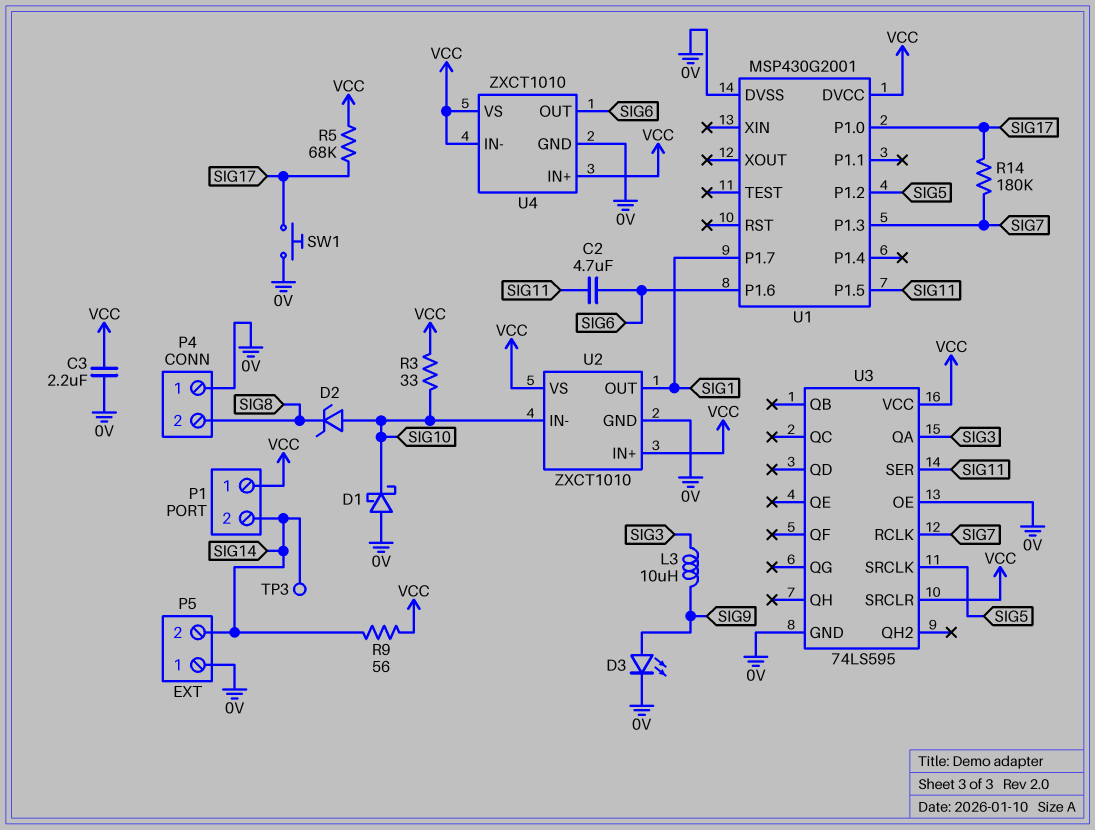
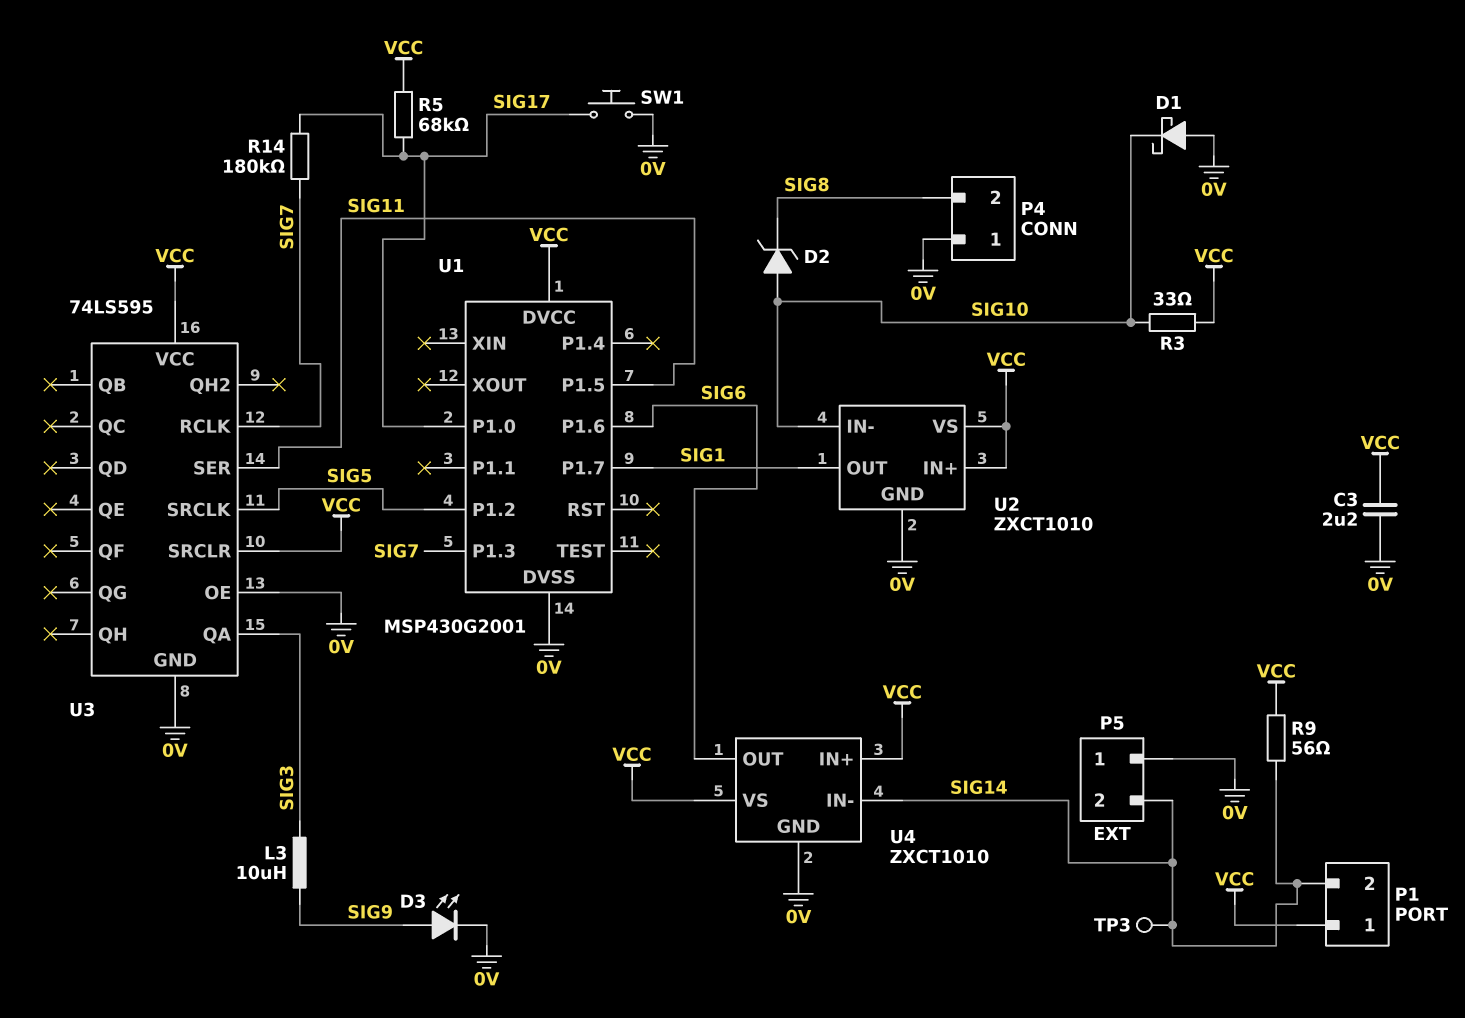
C2: 4.7uF (SIG6, SIG11) -> none
U4 pin IN-: VCC -> SIG14

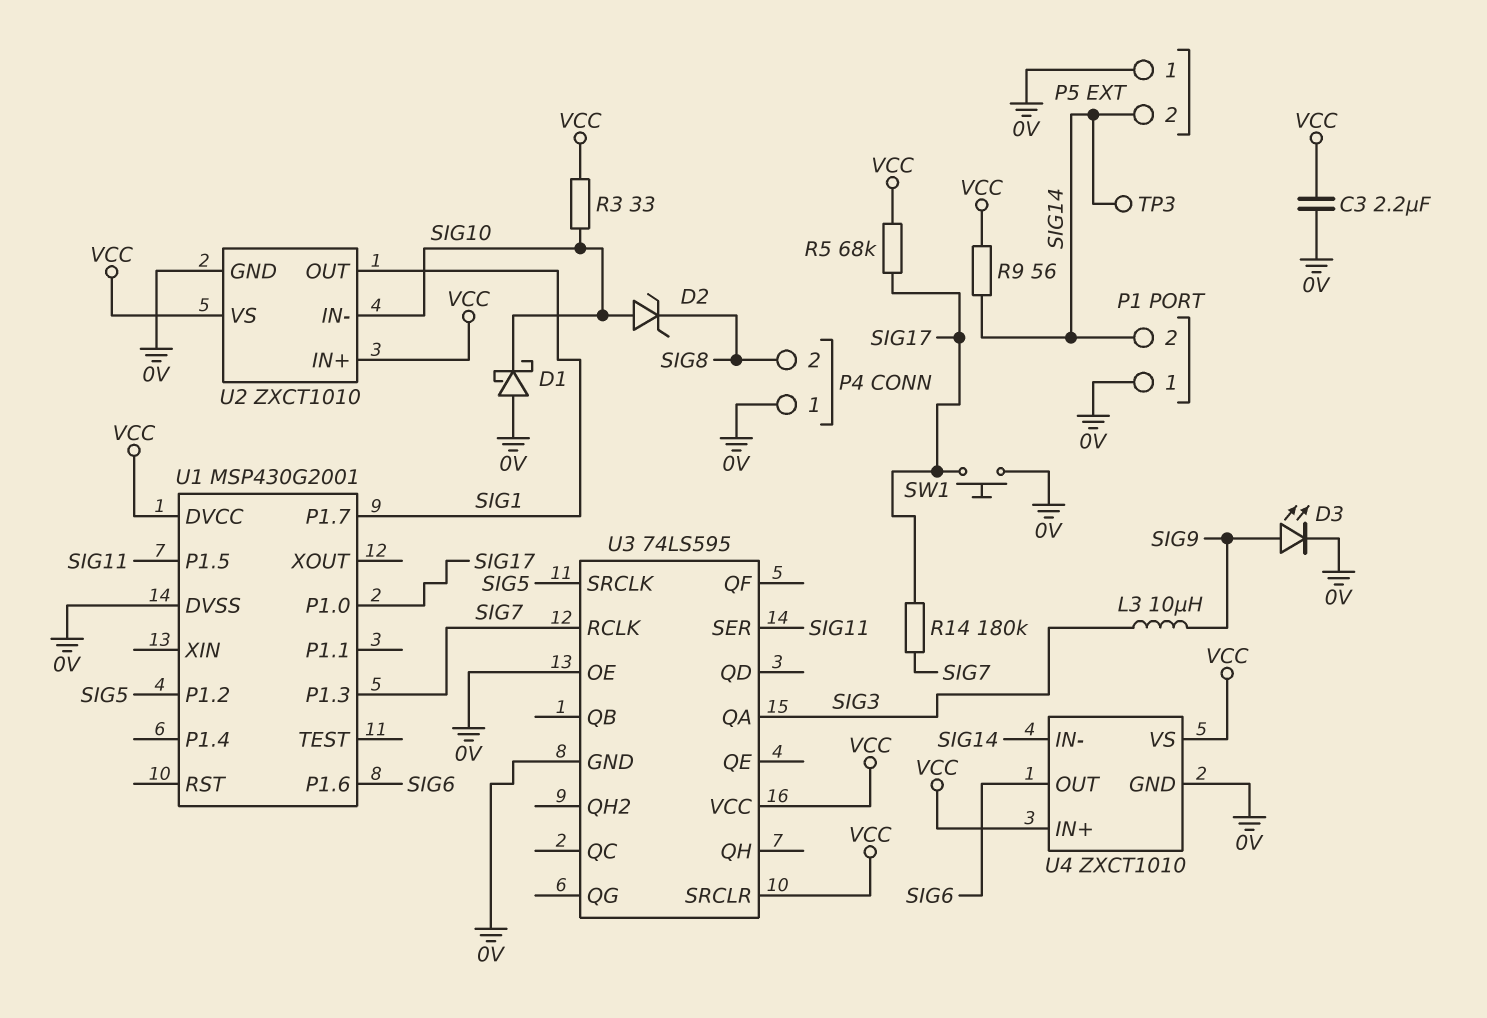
P1 pin 1: VCC -> 0V

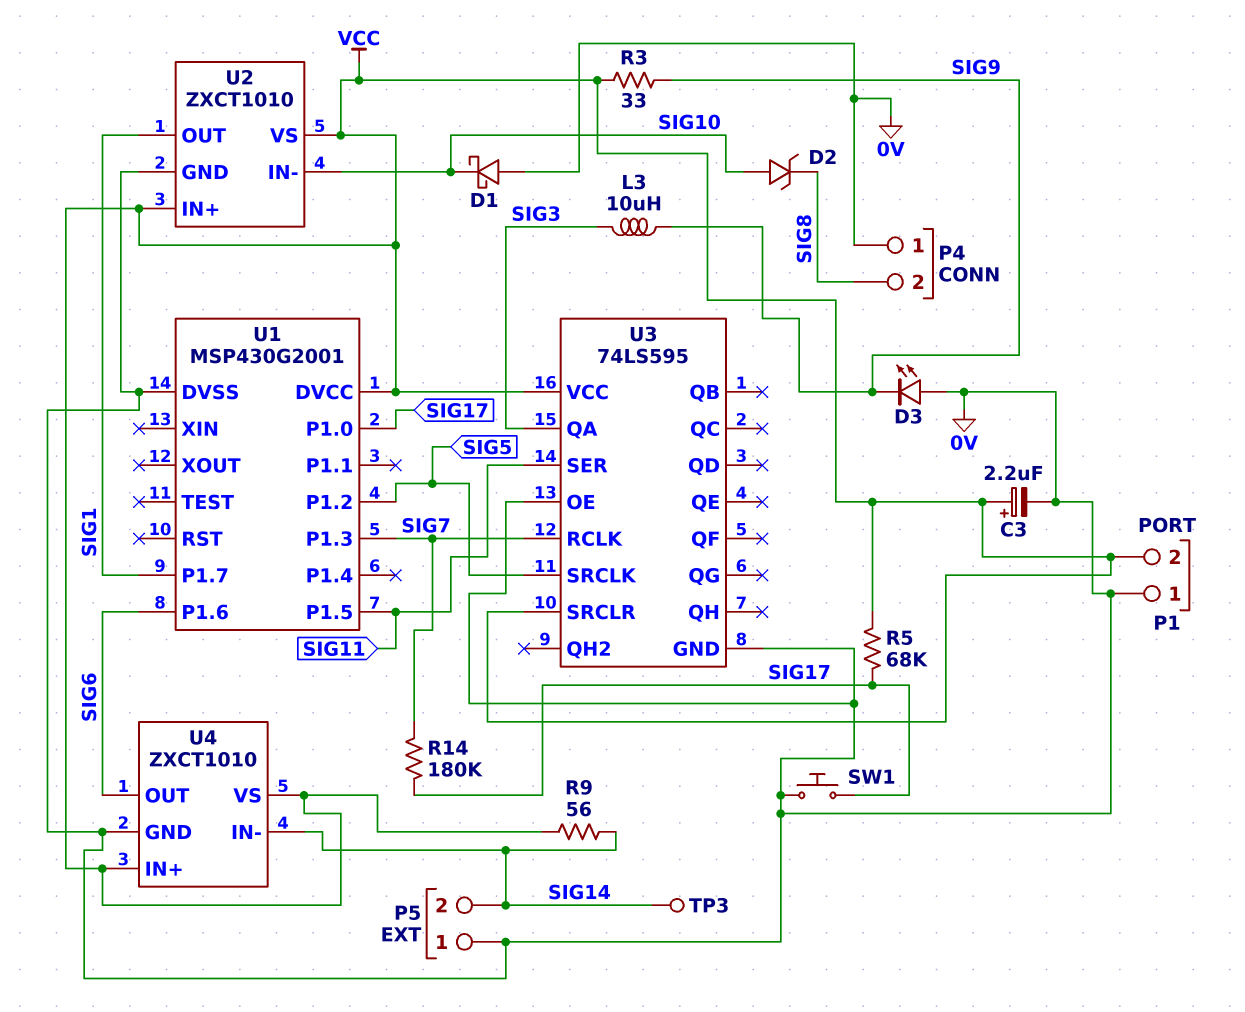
C3: 2.2uF (0V, VCC) -> 2.2uF (plus VCC, minus 0V)
D3: LED (A SIG9, K 0V) -> LED (A 0V, K SIG9)
P1 pin 2: SIG14 -> VCC
R3: 33 (SIG10, VCC) -> 33 (SIG9, VCC)

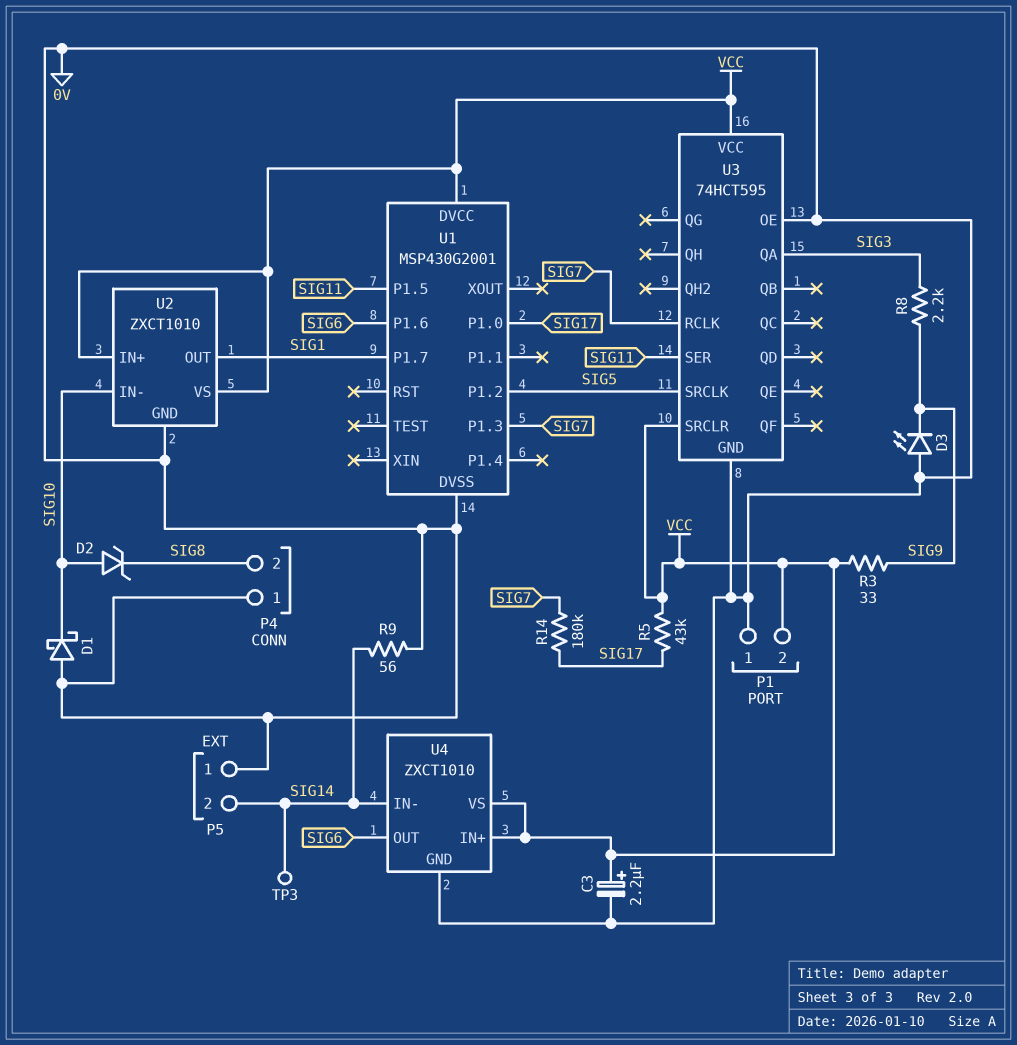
L3: 10uH (SIG3, SIG9) -> none
R5: 68k (SIG17, VCC) -> 43k (SIG17, VCC)
R8: none -> 2.2k (SIG3, SIG9)
R9: 56 (SIG14, VCC) -> 56 (0V, SIG14)
SW1: button (0V, SIG17) -> none
U3: 74LS595 -> 74HCT595

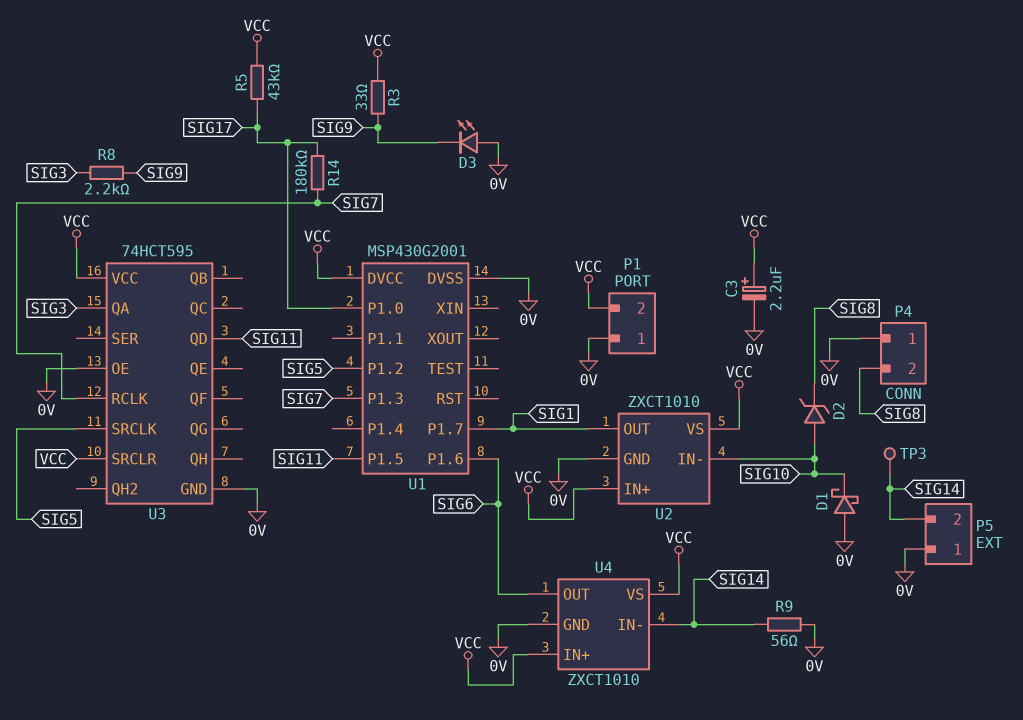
U3 pin QD: none -> SIG11
U3 pin SER: SIG11 -> none

